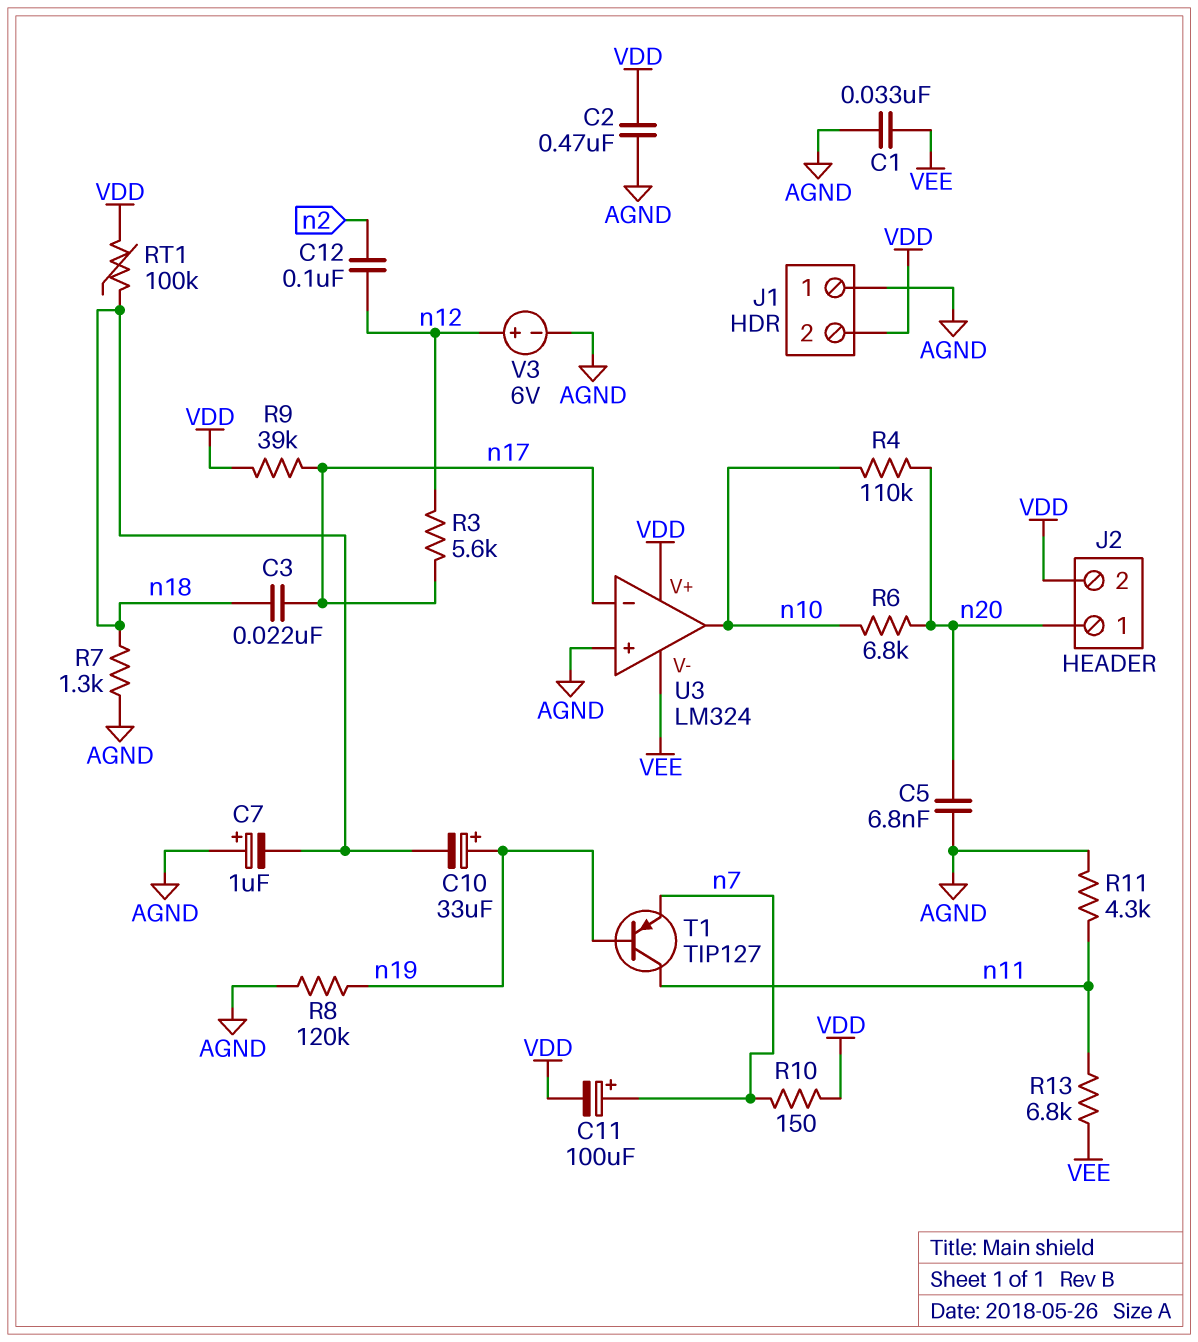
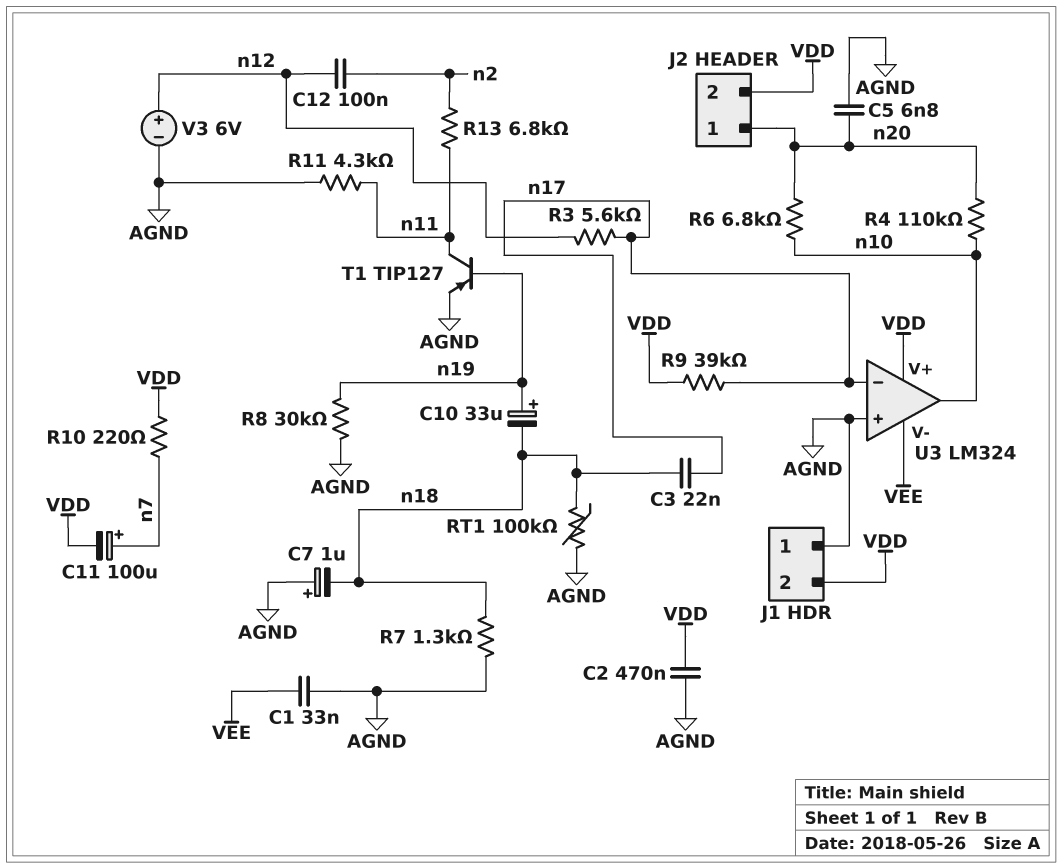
R8: 120k (AGND, n19) -> 30k (AGND, n19)
R10: 150 (VDD, n7) -> 220 (VDD, n7)
R13: 6.8k (VEE, n11) -> 6.8k (n2, n11)
RT1: 100k (VDD, n18) -> 100k (AGND, n18)
T1: PNP TIP127 (B n19, C n11, E n7) -> PNP TIP127 (B n19, C n11, E AGND)

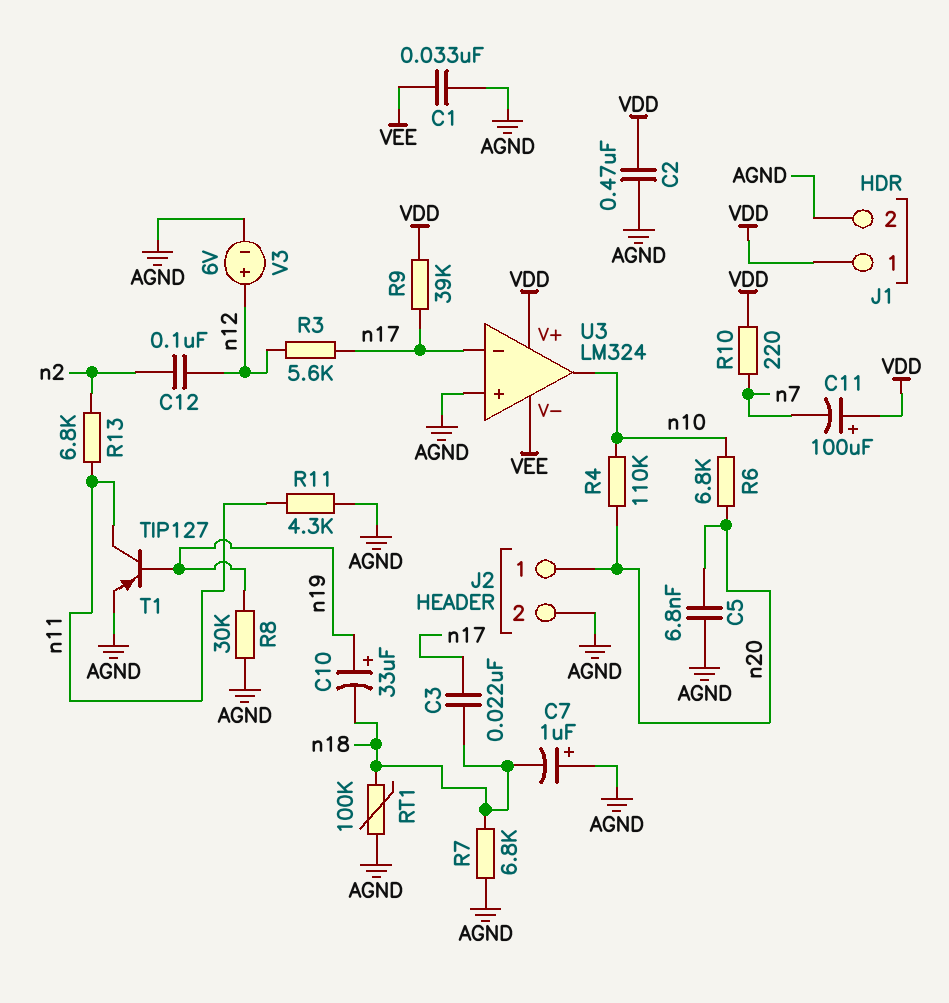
C11: 100uF (plus n7, minus VDD) -> 100uF (plus VDD, minus n7)
J1 pin 1: AGND -> VDD
J1 pin 2: VDD -> AGND
J2 pin 2: VDD -> AGND
R7: 1.3k (AGND, n18) -> 6.8k (AGND, n18)

